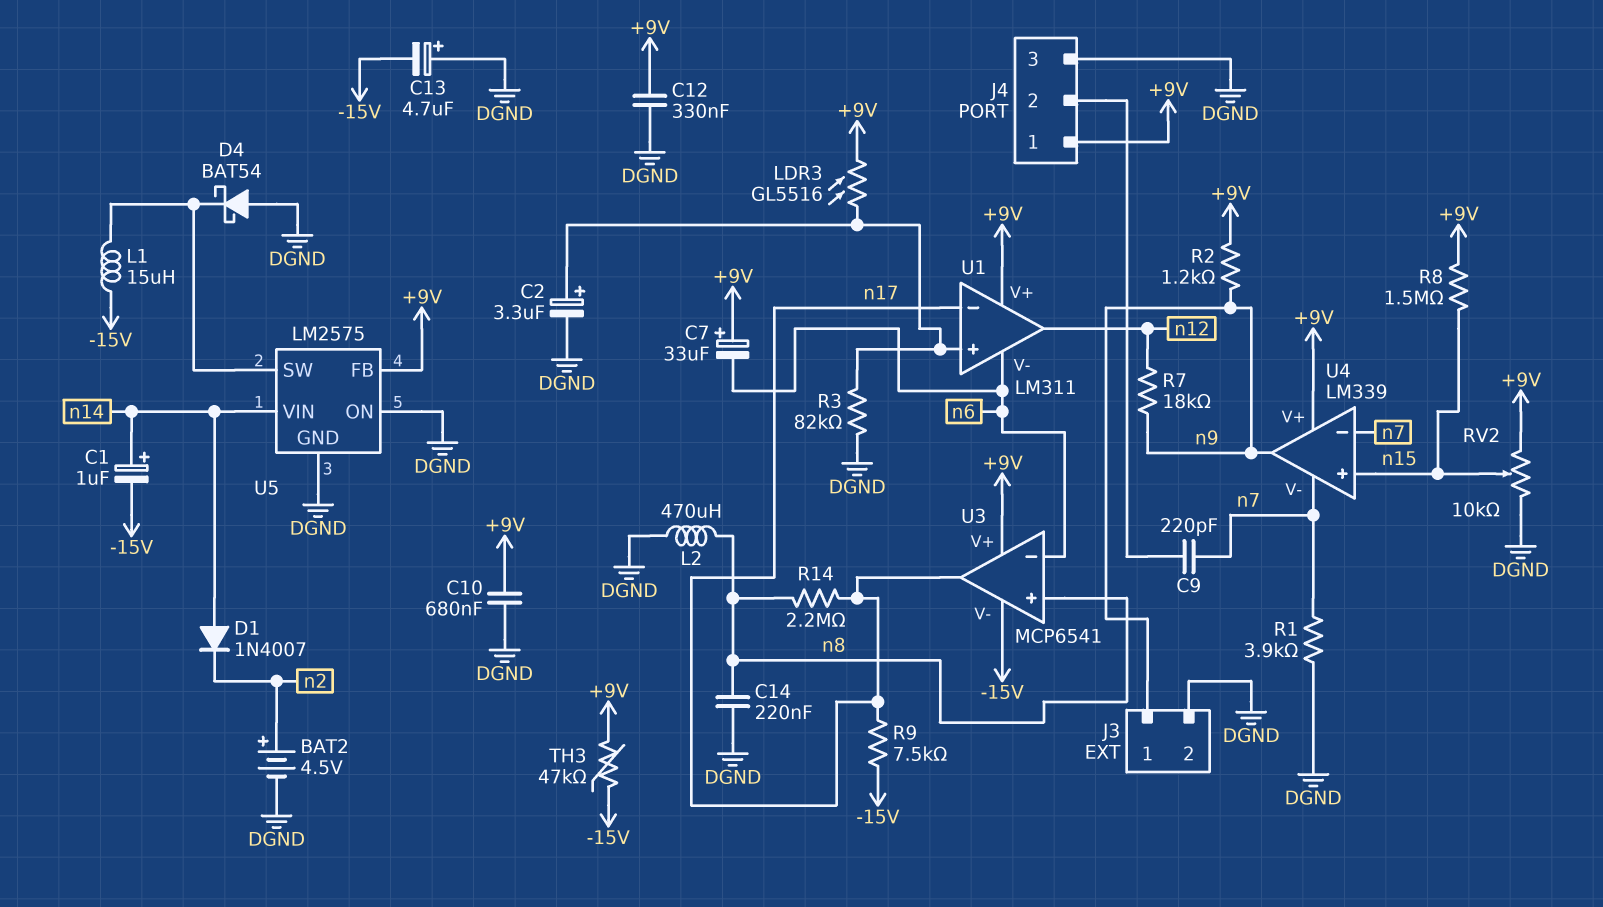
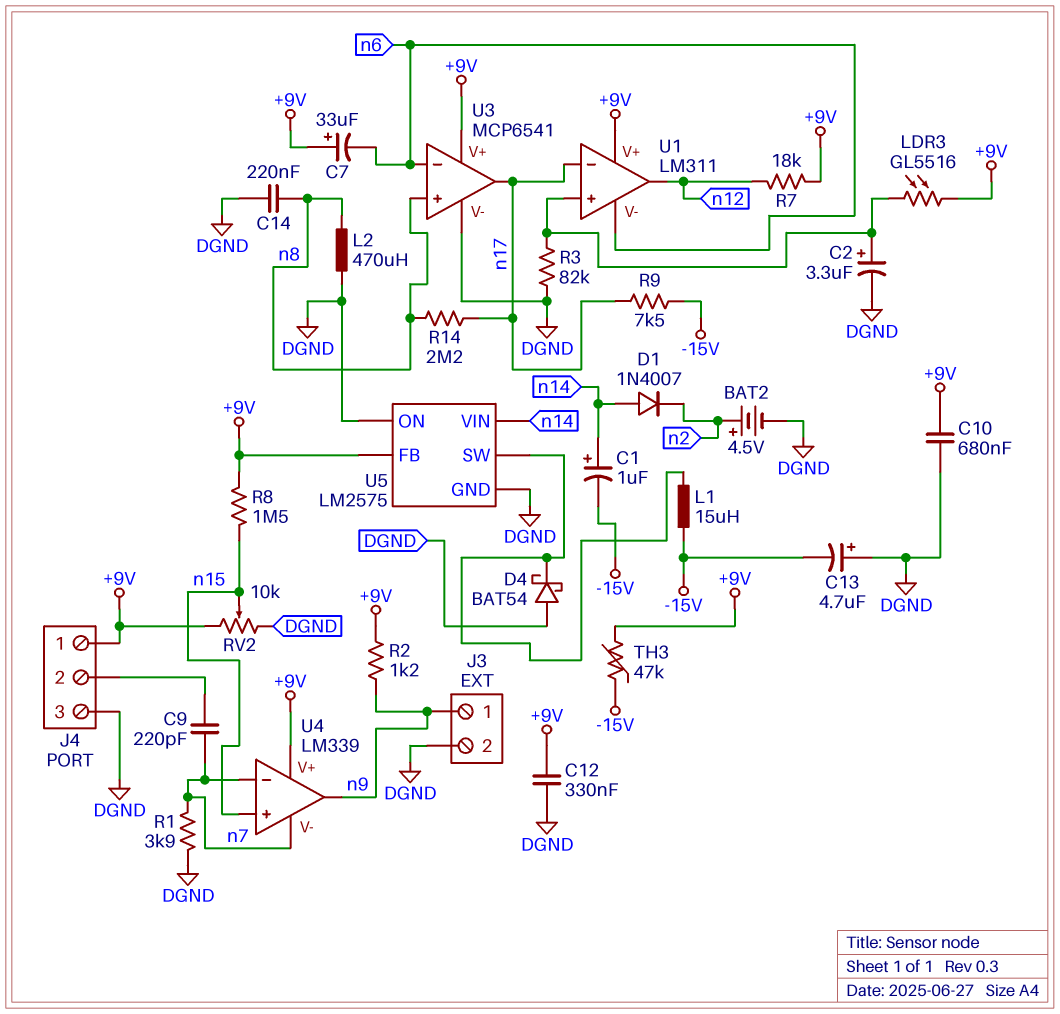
R7: 18k (n9, n12) -> 18k (+9V, n12)
U3 pin V-: -15V -> DGND

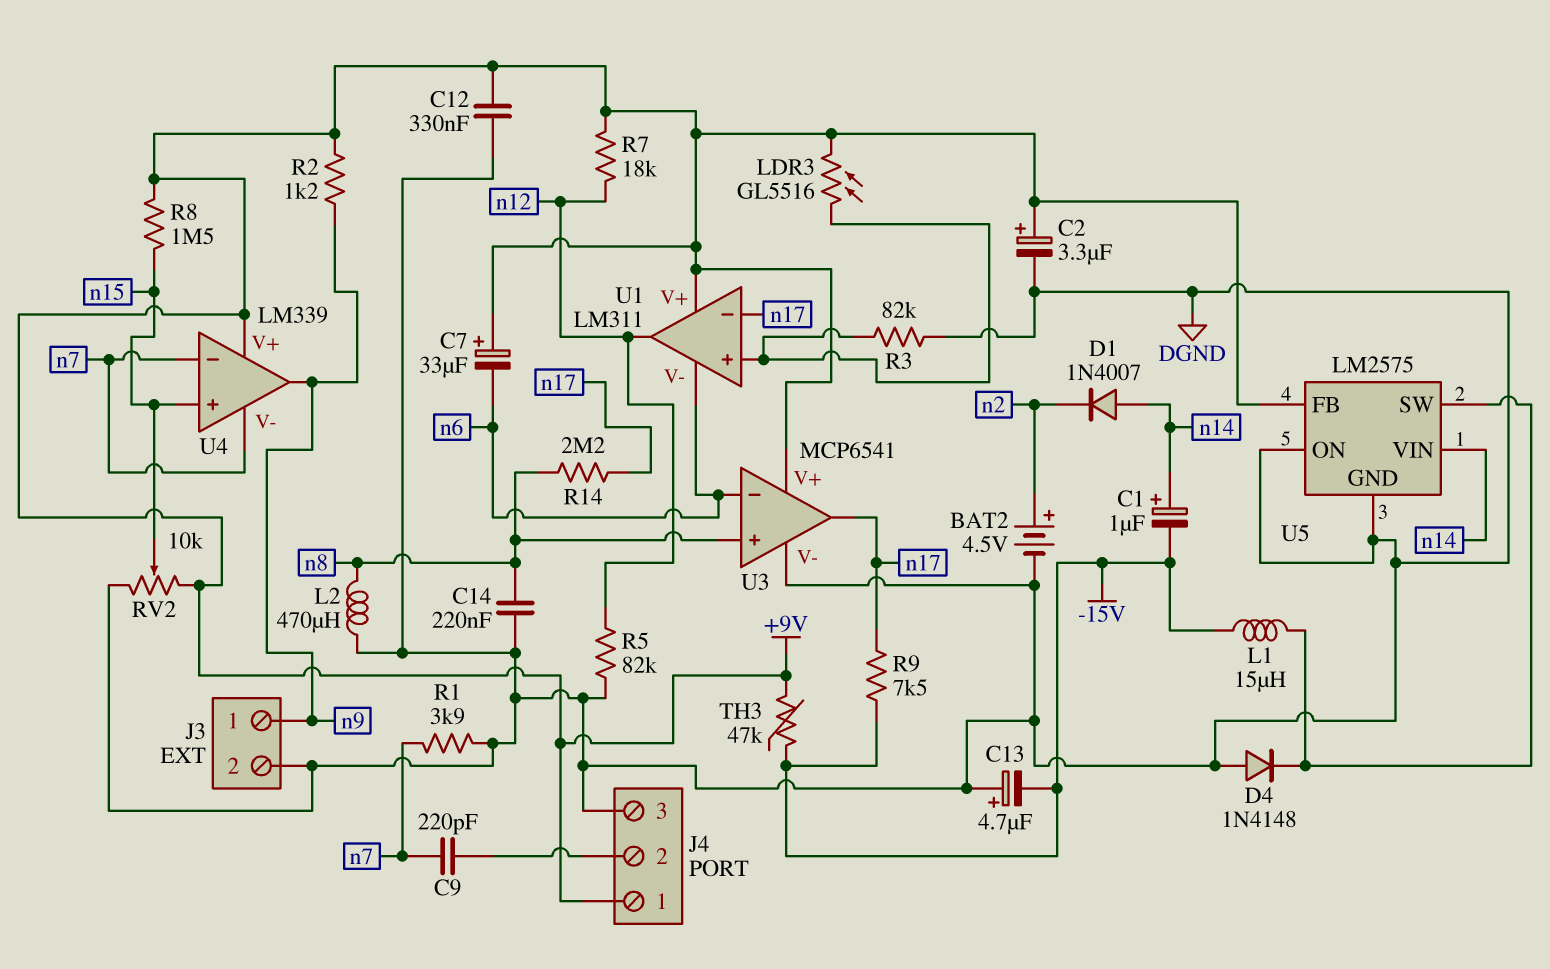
C2: 3.3uF (plus U1/in+, minus DGND) -> 3.3uF (plus +9V, minus DGND)
C10: 680nF (+9V, DGND) -> none
D4: schottky BAT54 (A DGND, K U5/SW) -> diode 1N4148 (A DGND, K U5/SW)
R5: none -> 82k (DGND, n12)

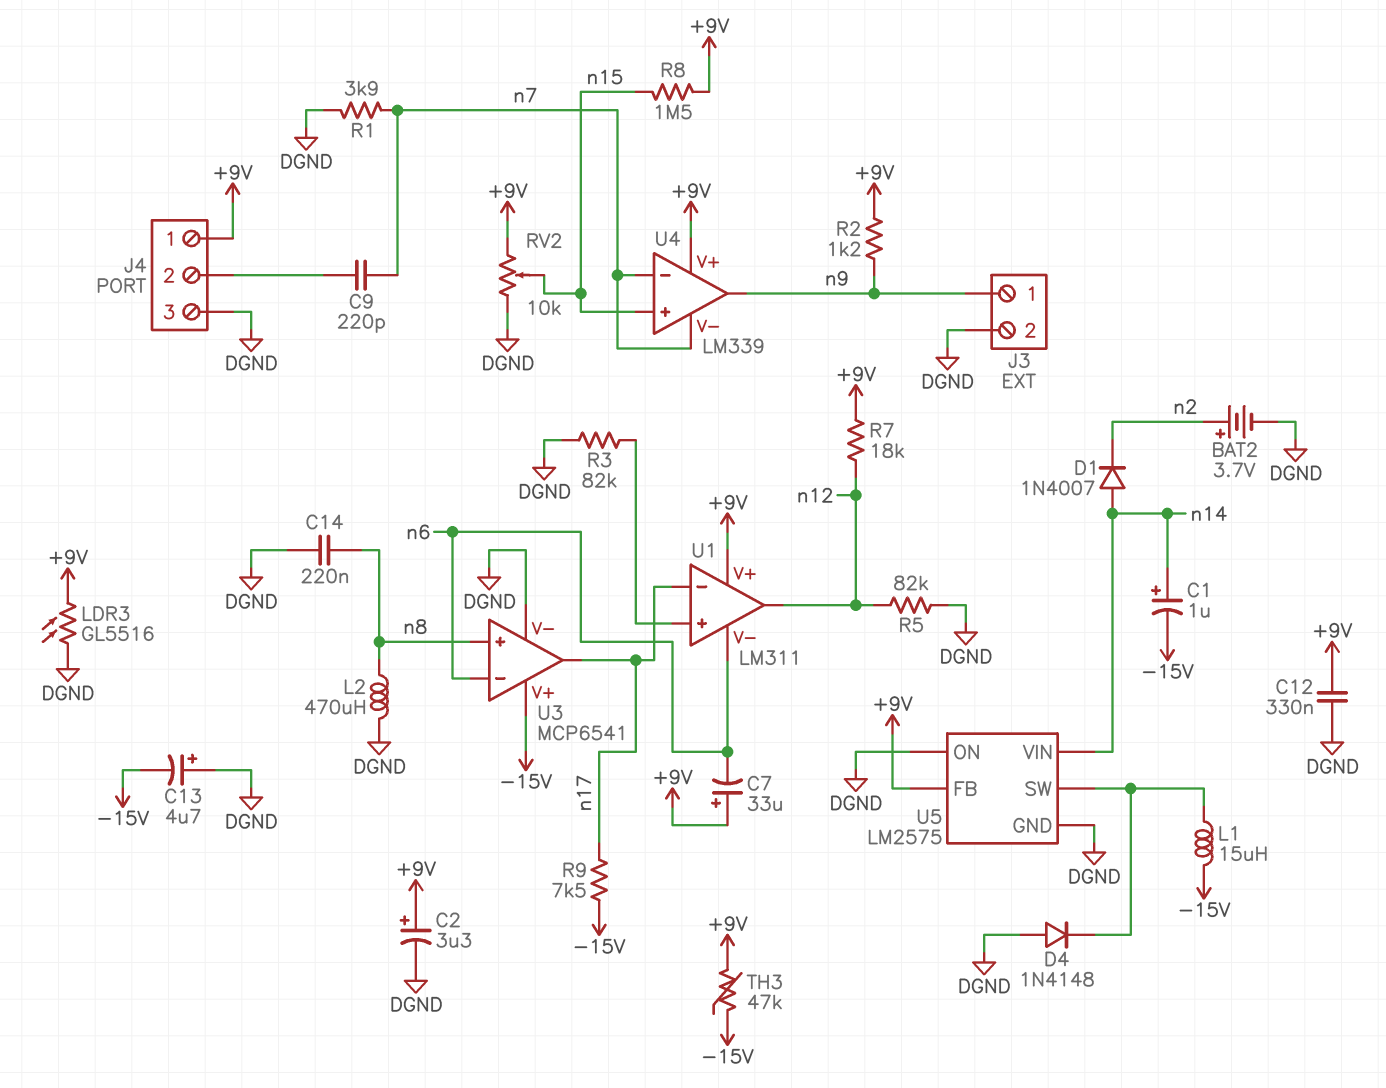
BAT2: 4.5V (plus n2, minus DGND) -> 3.7V (plus n2, minus DGND)
LDR3: GL5516 (+9V, U1/in+) -> GL5516 (+9V, DGND)
R14: 2.2M (n8, n17) -> none
U3 pin V+: +9V -> -15V

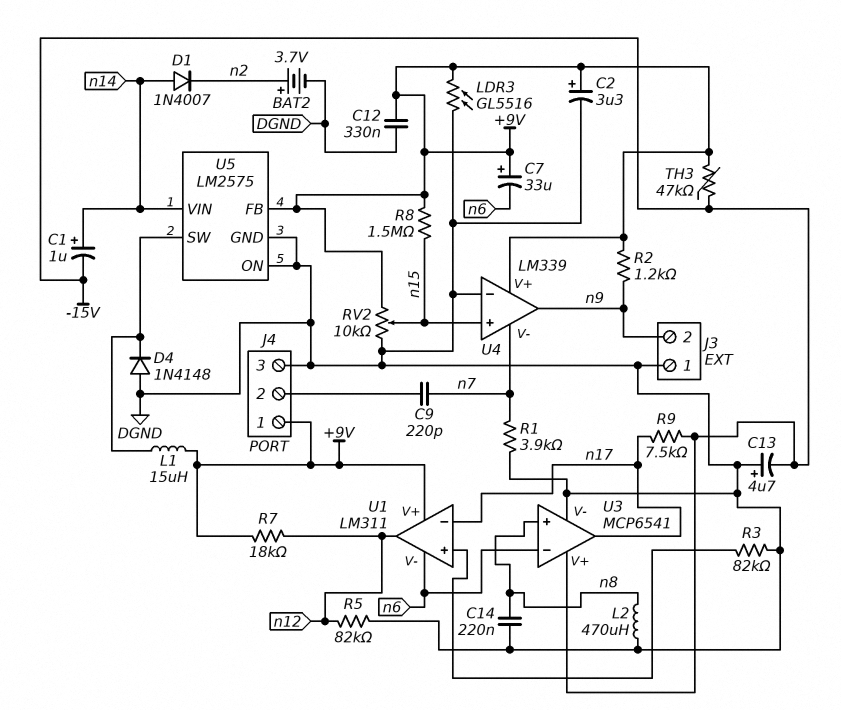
J3 pin 1: n9 -> DGND
J3 pin 2: DGND -> n9
L1: 15uH (-15V, U5/SW) -> 15uH (+9V, U5/SW)
U4 pin in-: n7 -> DGND

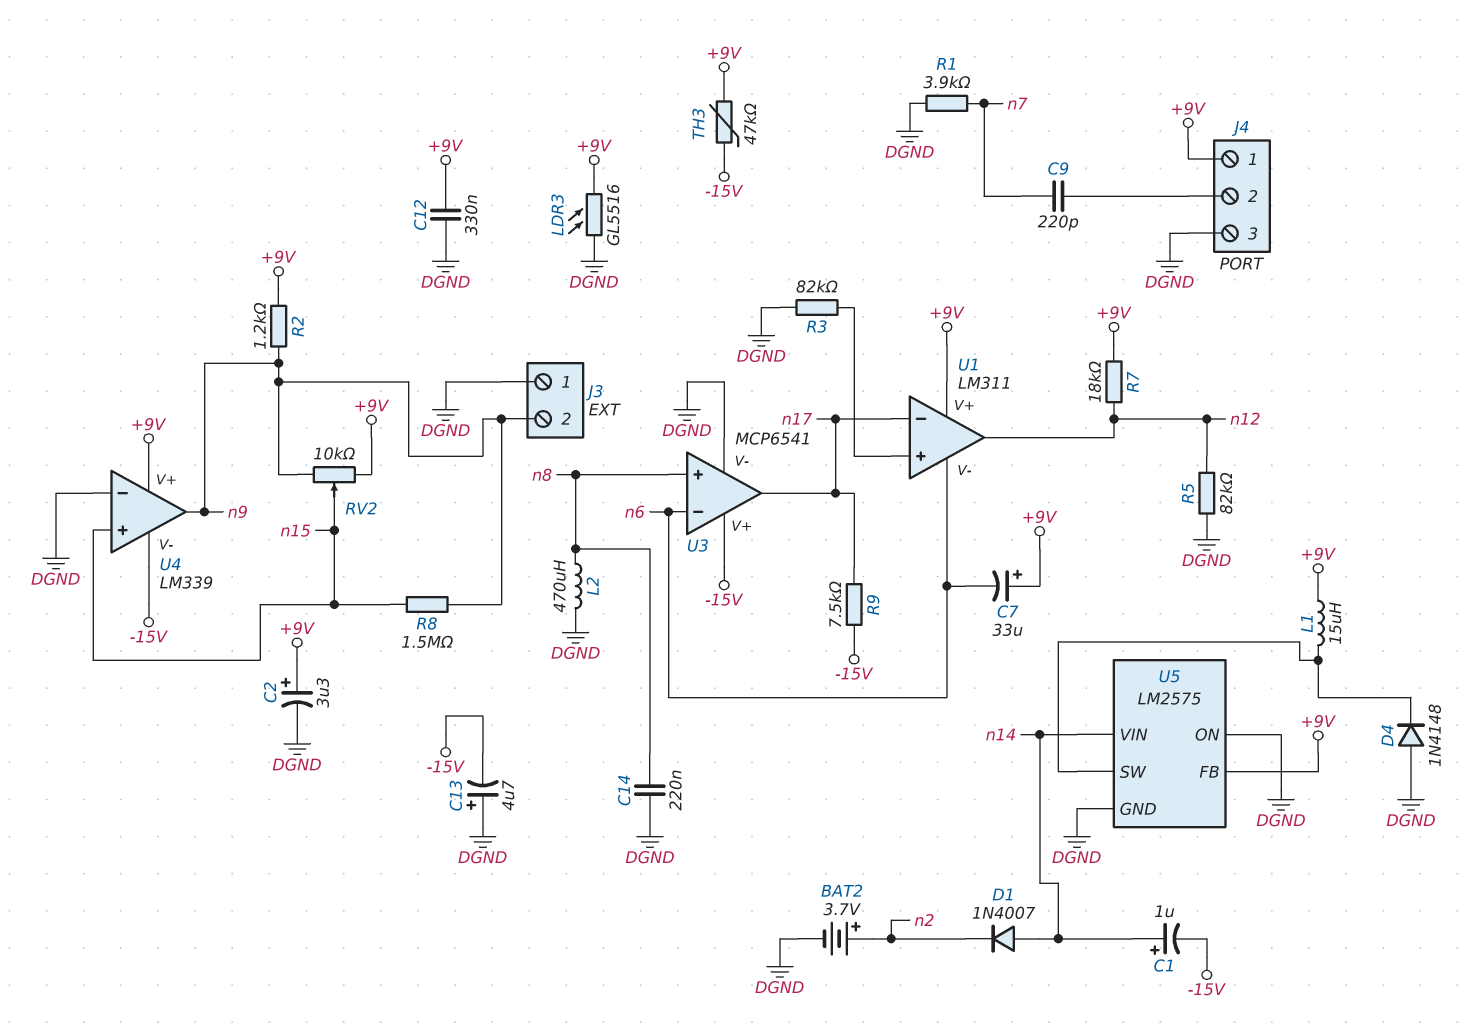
R8: 1.5M (+9V, n15) -> 1.5M (n9, n15)
RV2: 10k (+9V, DGND, wiper n15) -> 10k (+9V, n9, wiper n15)
U4 pin V-: n7 -> -15V

